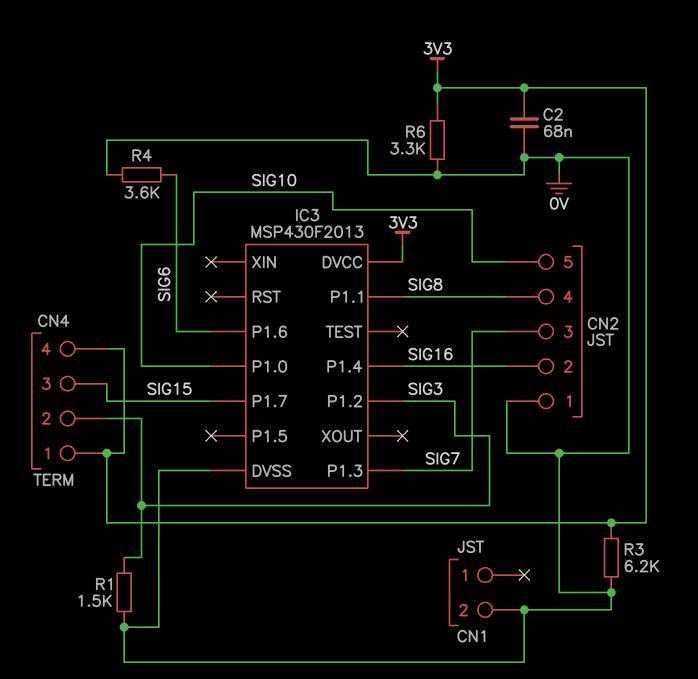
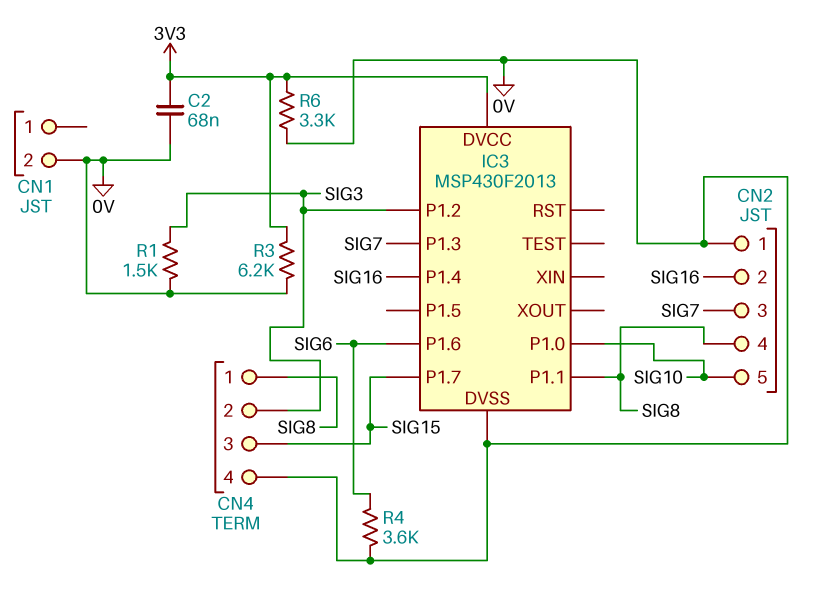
CN4 pin 1: 3V3 -> SIG8
CN4 pin 4: 3V3 -> 0V

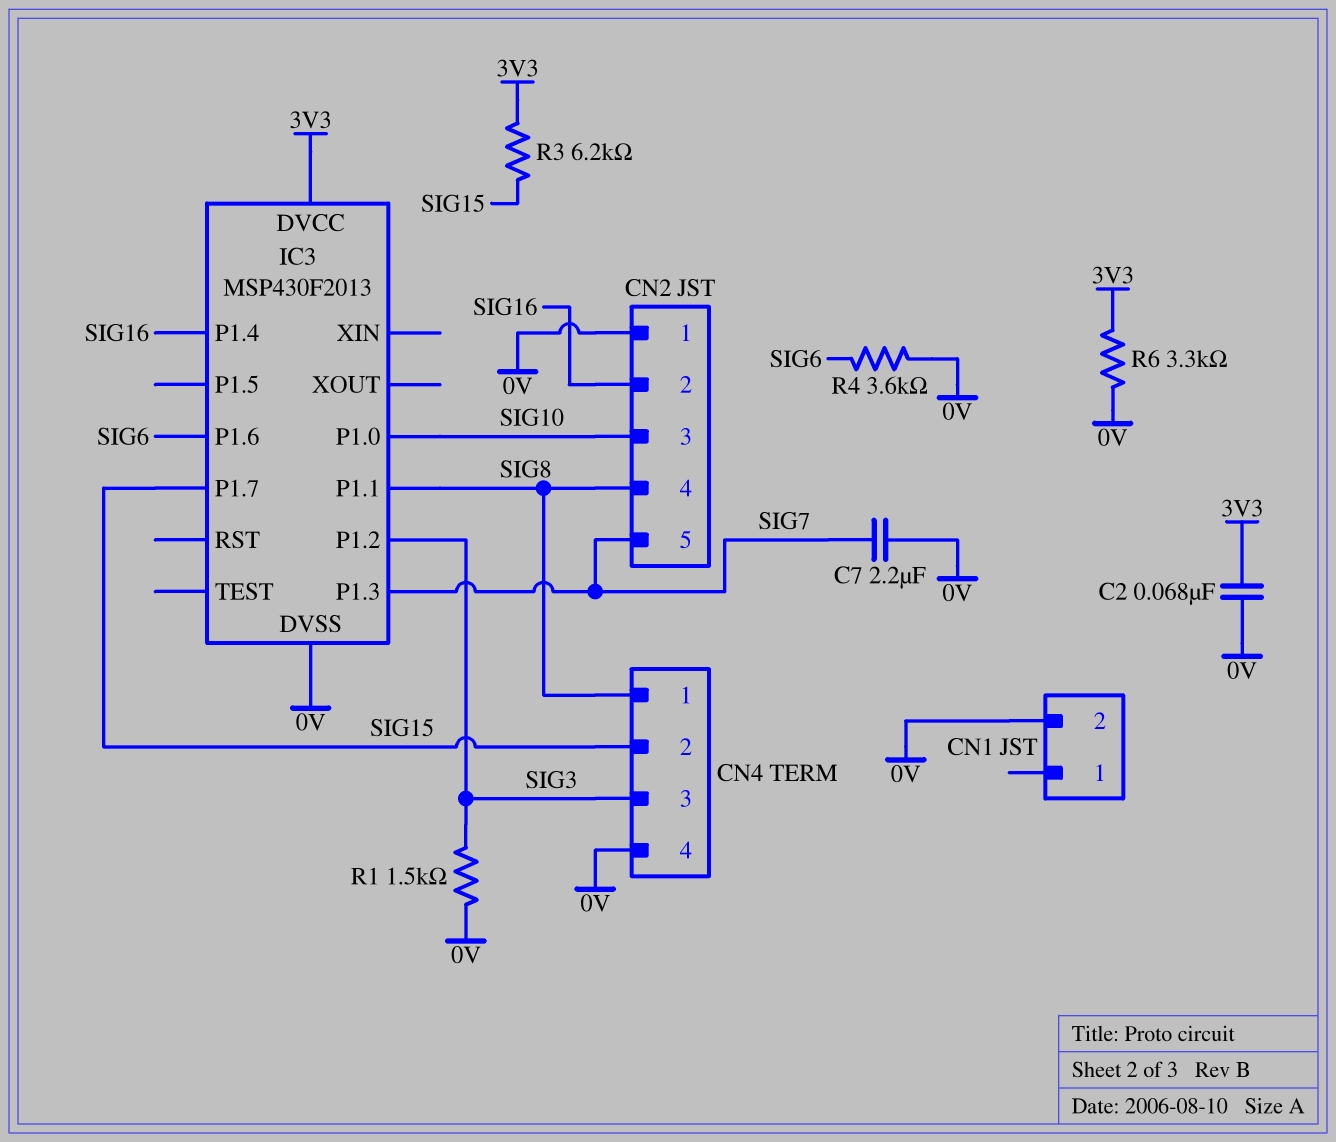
C7: none -> 2.2uF (0V, SIG7)
CN2 pin 3: SIG7 -> SIG10
CN2 pin 5: SIG10 -> SIG7
CN4 pin 2: SIG3 -> SIG15
CN4 pin 3: SIG15 -> SIG3
R3: 6.2k (0V, 3V3) -> 6.2k (3V3, SIG15)

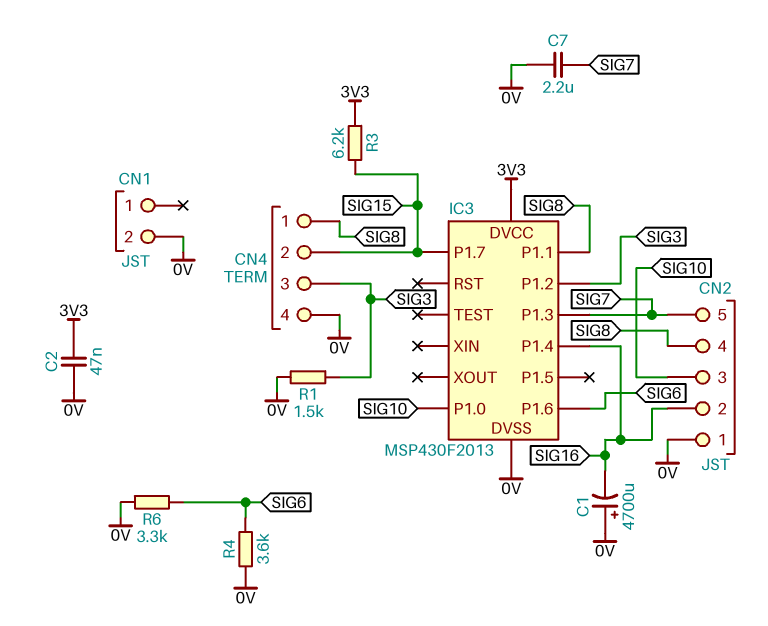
C1: none -> 4700uF (plus 0V, minus SIG16)
C2: 68nF (0V, 3V3) -> 47nF (0V, 3V3)
R6: 3.3k (0V, 3V3) -> 3.3k (0V, SIG6)

